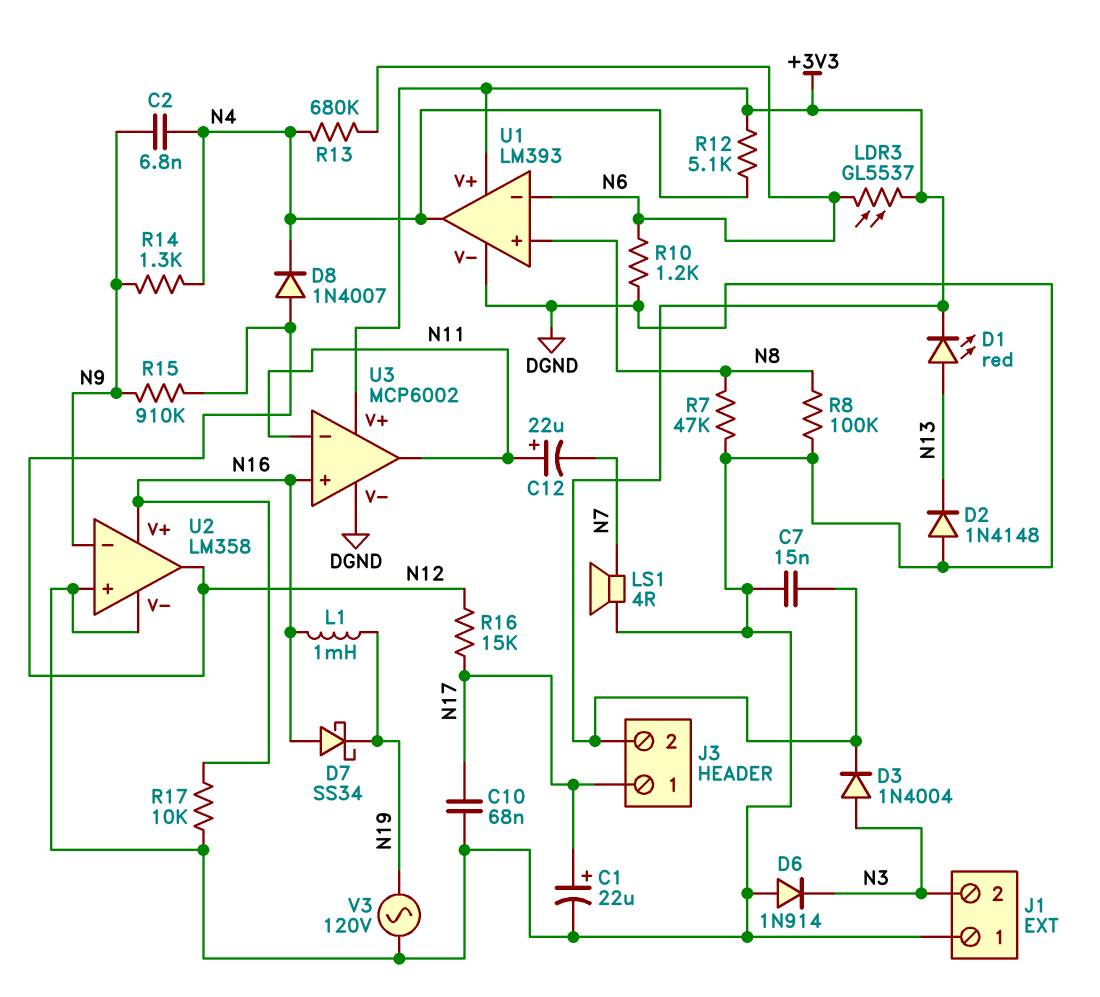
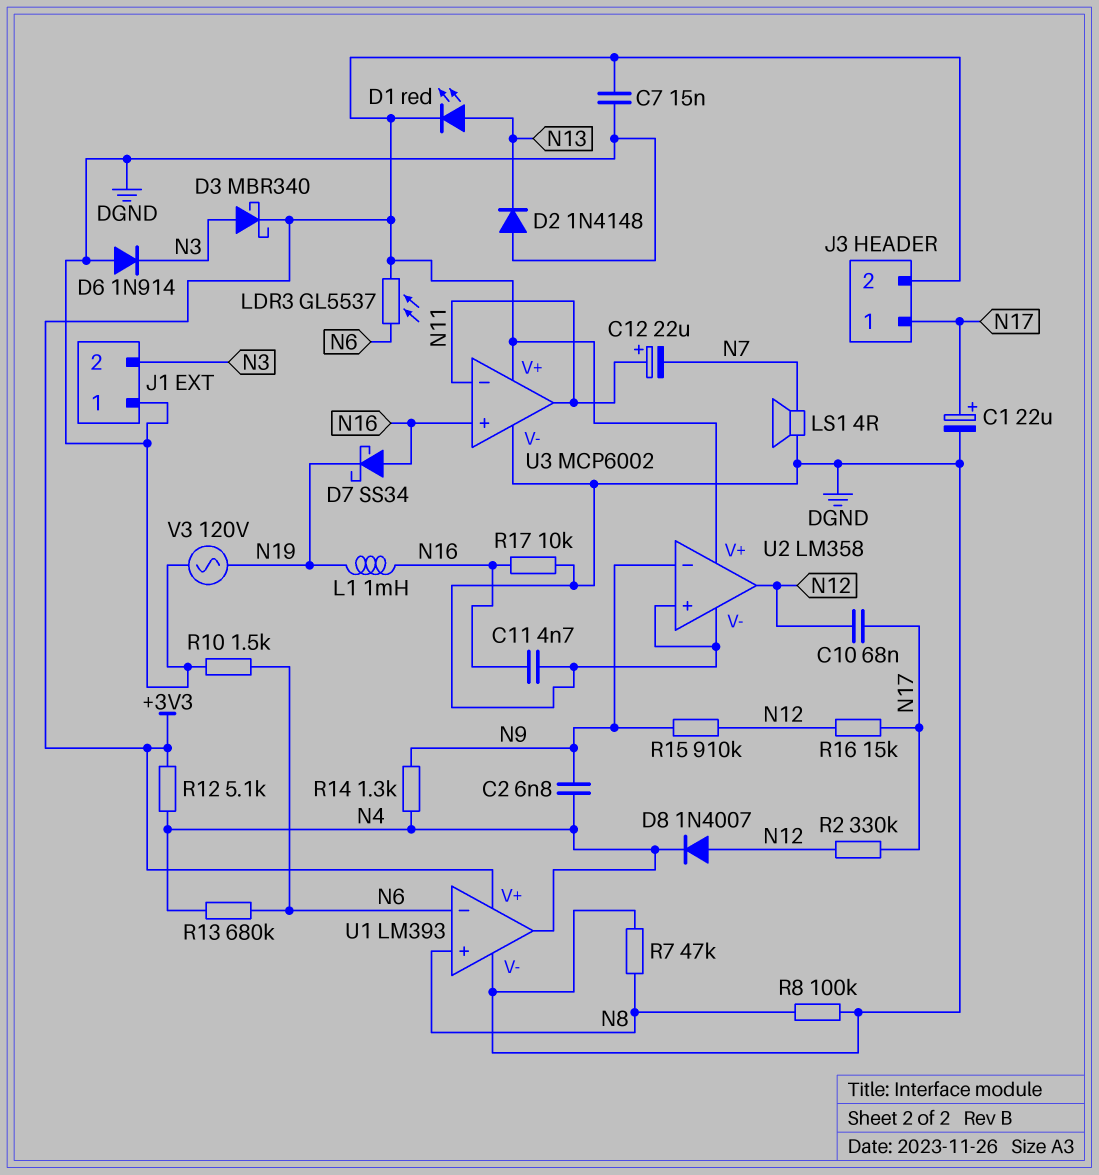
C10: 68nF (DGND, N17) -> 68nF (N12, N17)
C11: none -> 4.7nF (DGND, N16)
D3: diode 1N4004 (A N3, K +3V3) -> schottky MBR340 (A N3, K +3V3)
R2: none -> 330k (N12, N17)
R10: 1.2k (DGND, N6) -> 1.5k (DGND, N6)
U2 pin V+: N16 -> +3V3

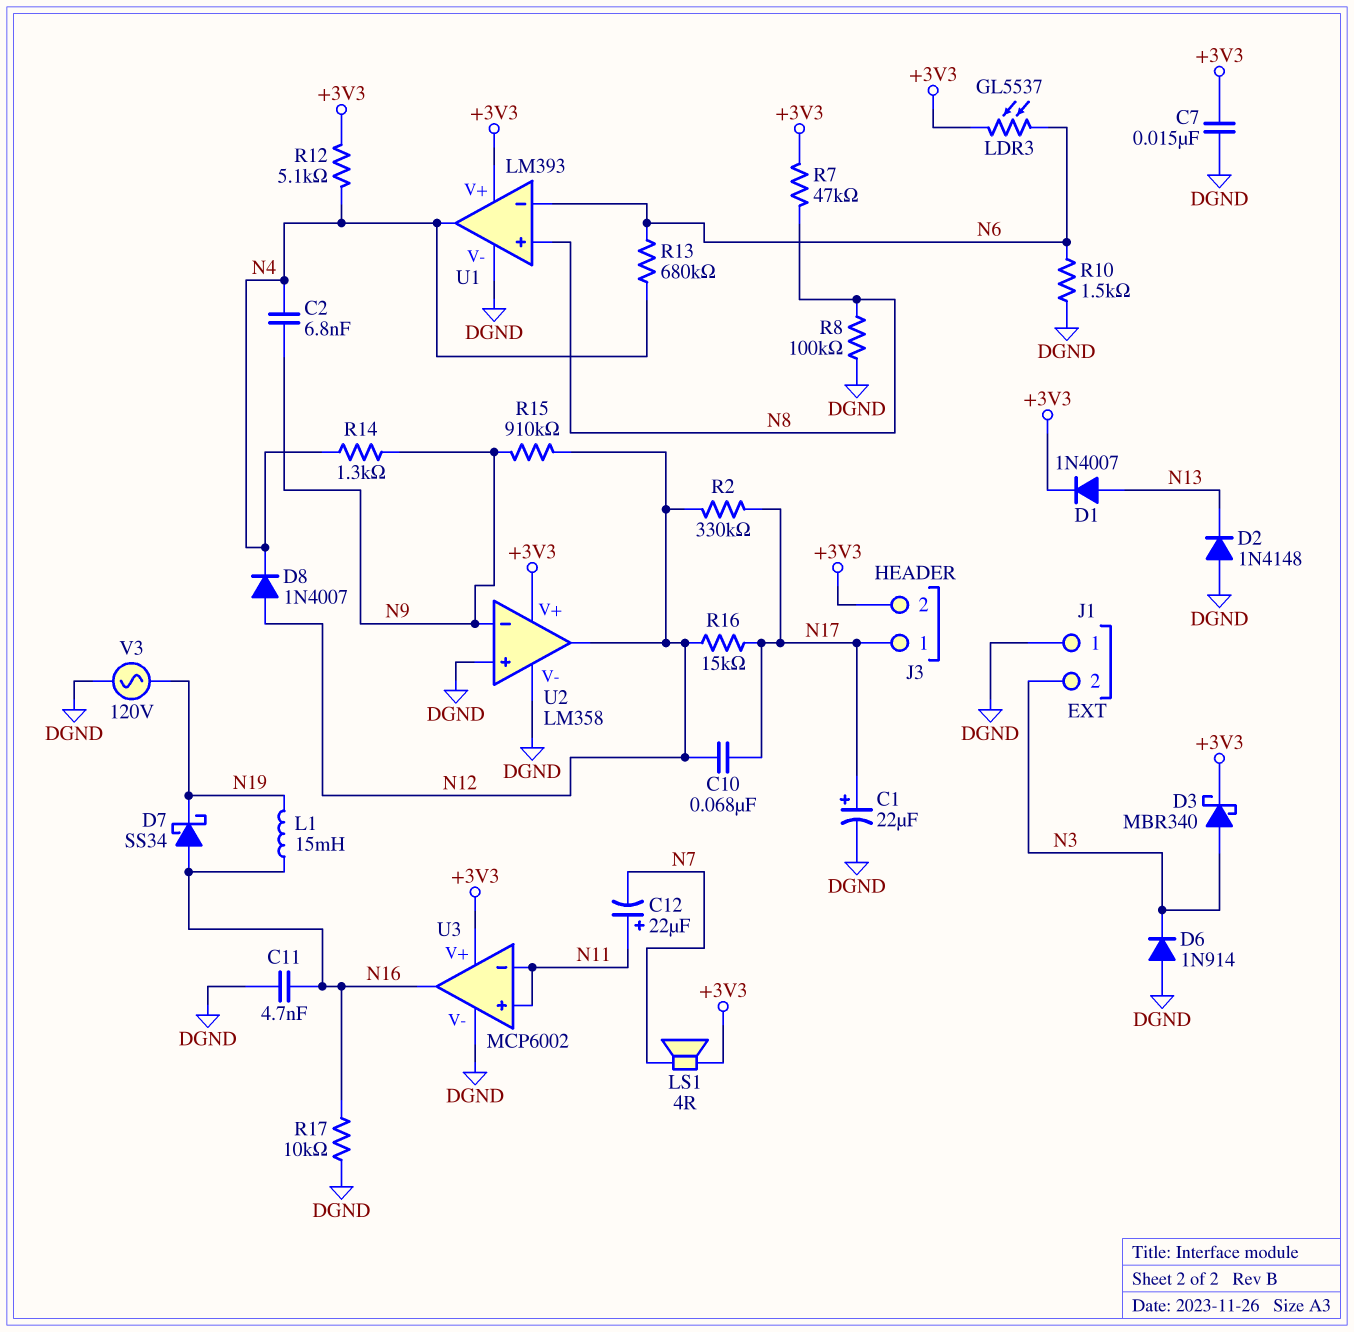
D1: LED red (A N13, K +3V3) -> diode 1N4007 (A N13, K +3V3)
L1: 1mH (N16, N19) -> 15mH (N16, N19)
LS1: speaker 4R (DGND, N7) -> speaker 4R (+3V3, N7)
R7: 47k (DGND, N8) -> 47k (+3V3, N8)
U3 pin in+: N16 -> N11
U3 pin out: N11 -> N16

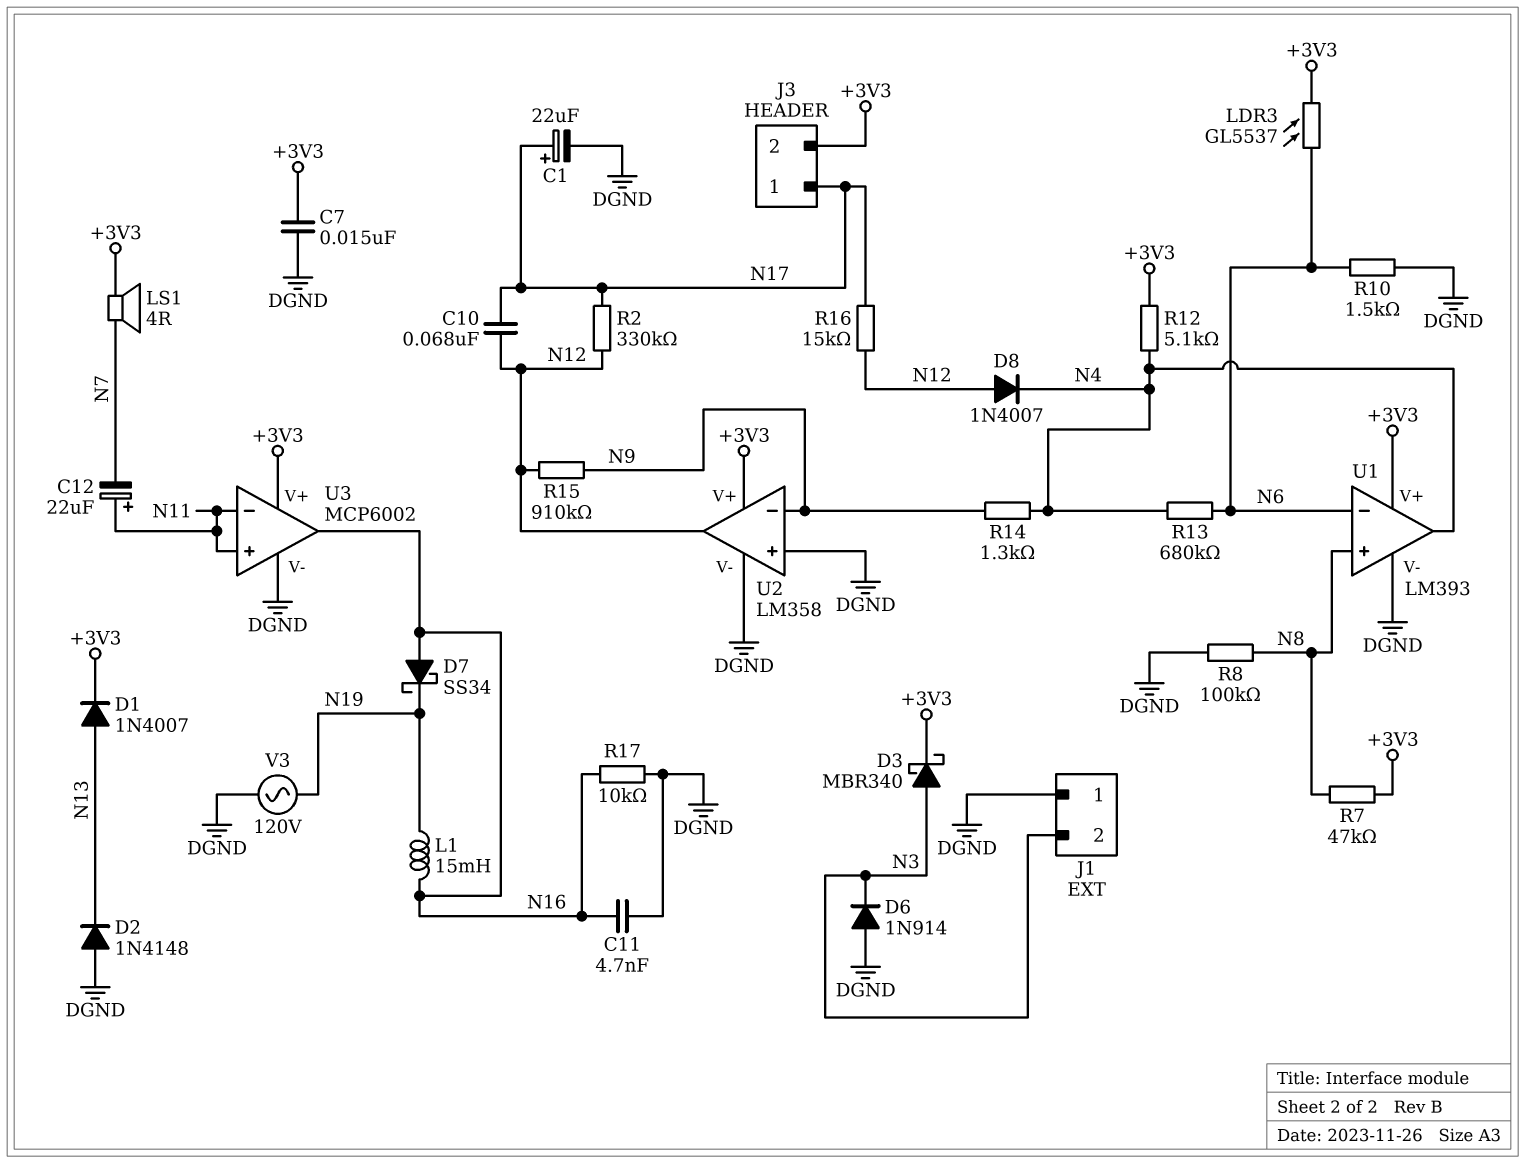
C2: 6.8nF (N4, N9) -> none

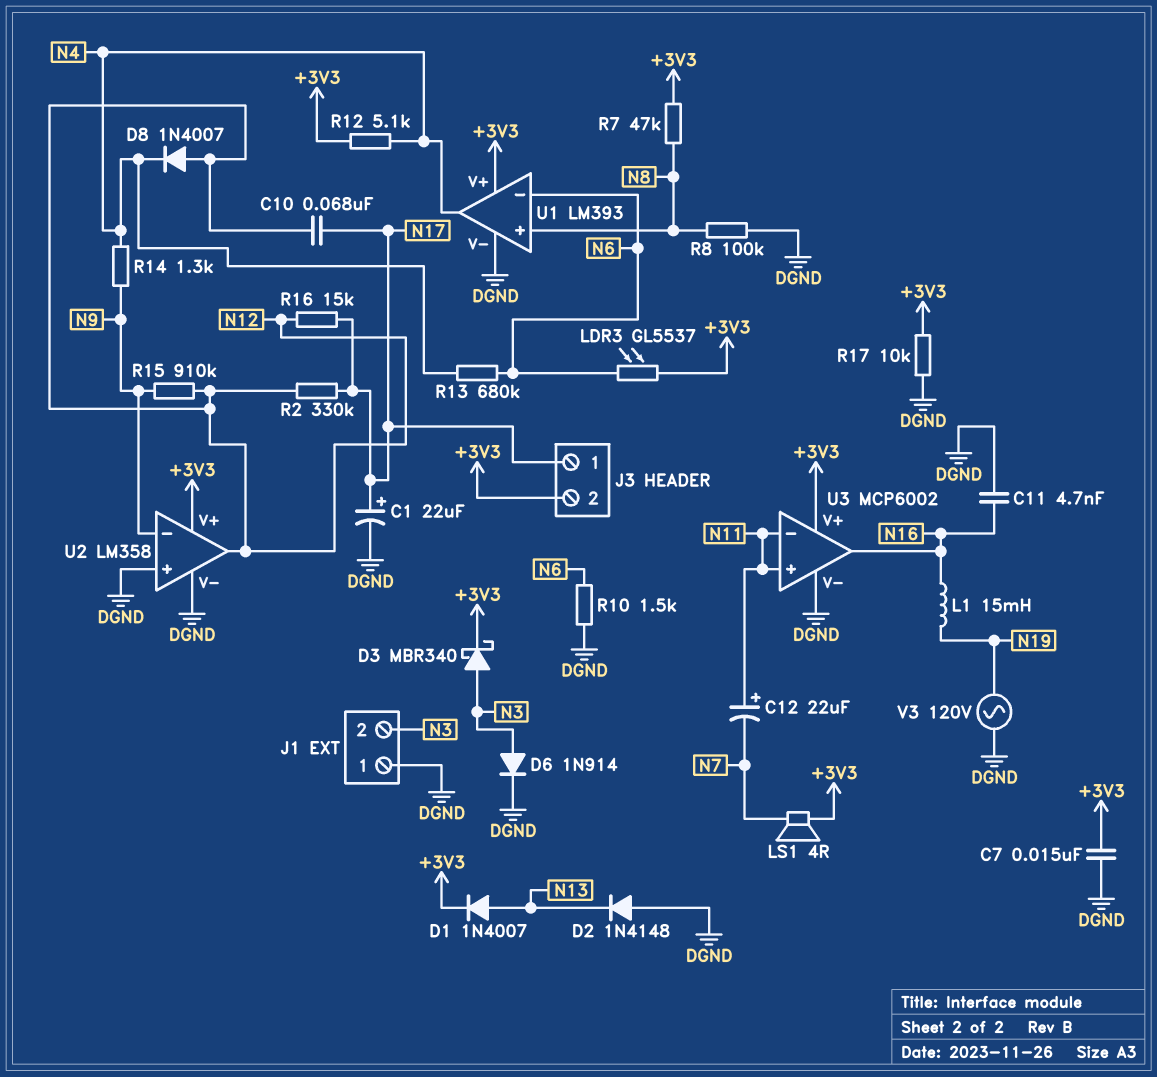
D6: diode 1N914 (A DGND, K N3) -> diode 1N914 (A N3, K DGND)
D7: schottky SS34 (A N16, K N19) -> none
R17: 10k (DGND, N16) -> 10k (+3V3, DGND)

